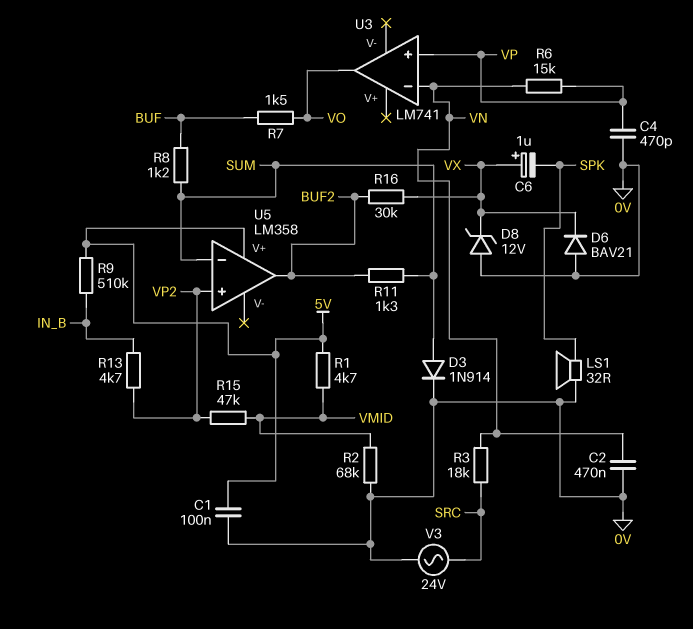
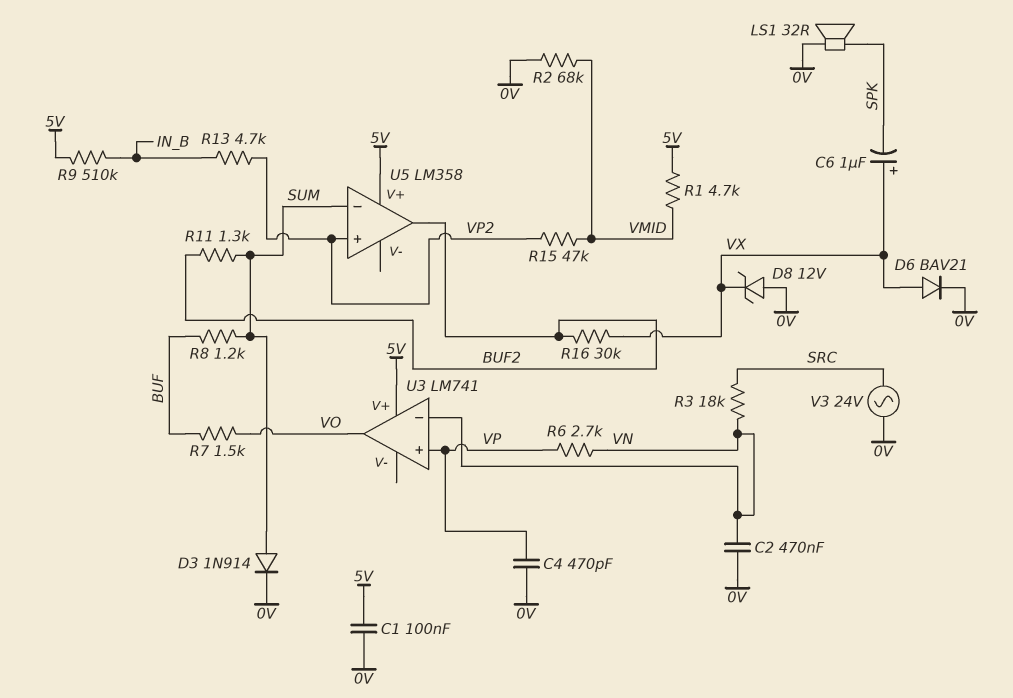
D6: diode BAV21 (A 0V, K VX) -> diode BAV21 (A VX, K 0V)
R6: 15k (VN, VP) -> 2.7k (VN, VP)
U3 pin V+: none -> 5V

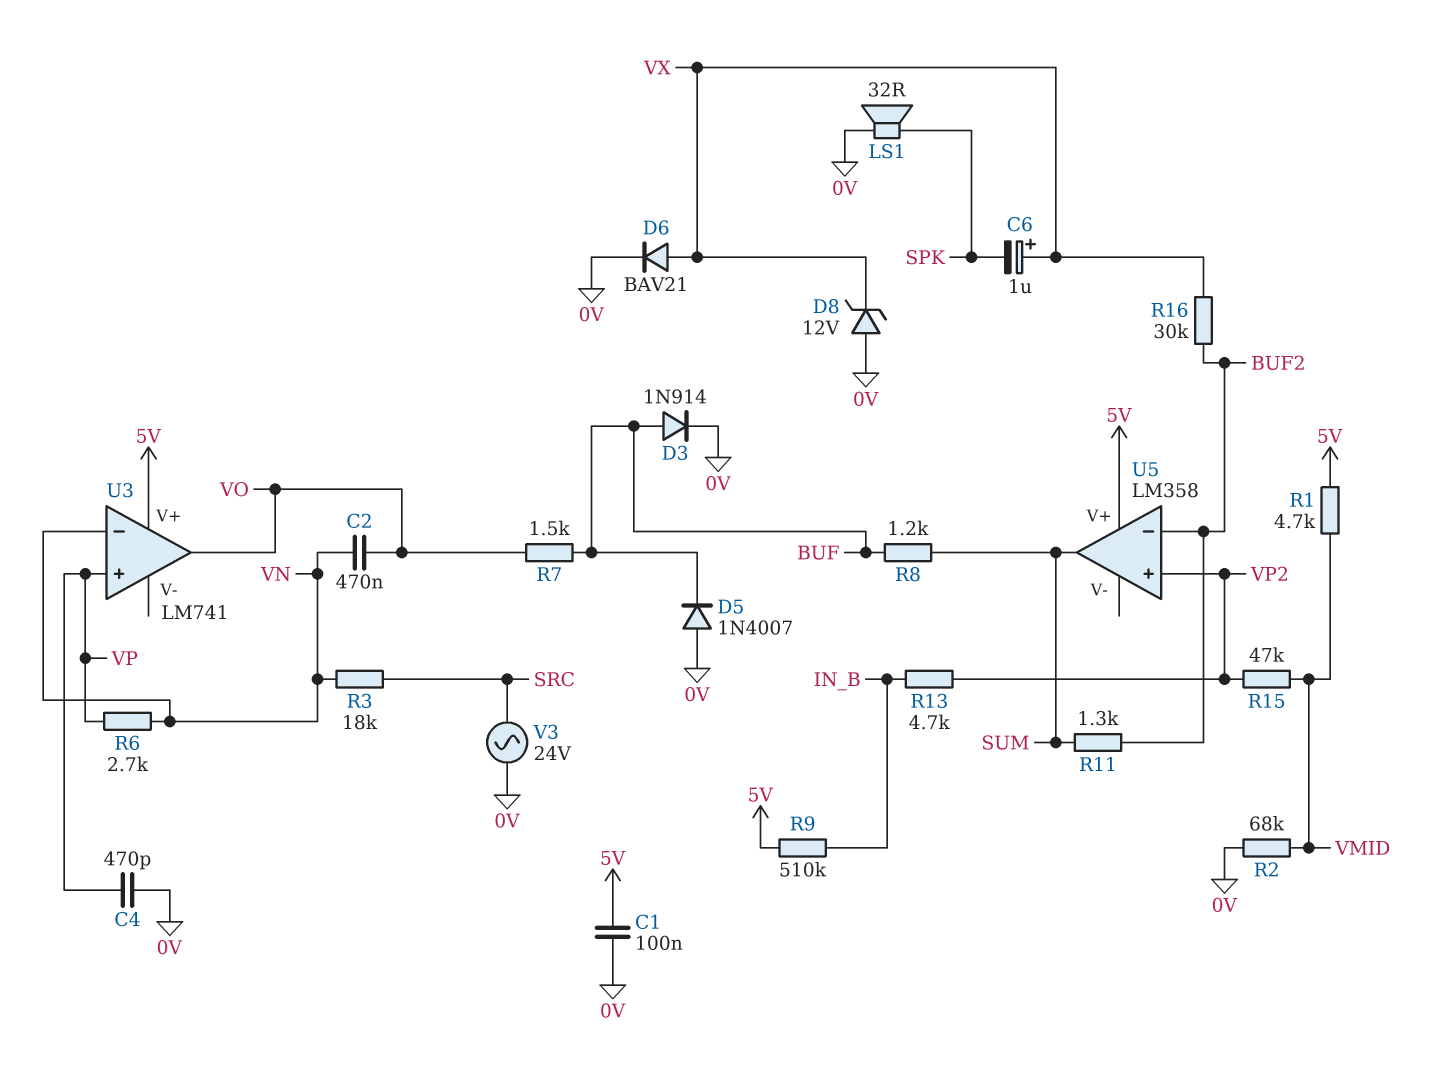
C2: 470nF (0V, VN) -> 470nF (VN, VO)
D3: diode 1N914 (A SUM, K 0V) -> diode 1N914 (A BUF, K 0V)
D5: none -> diode 1N4007 (A 0V, K BUF)
U5 pin in-: SUM -> BUF2
U5 pin out: BUF2 -> SUM

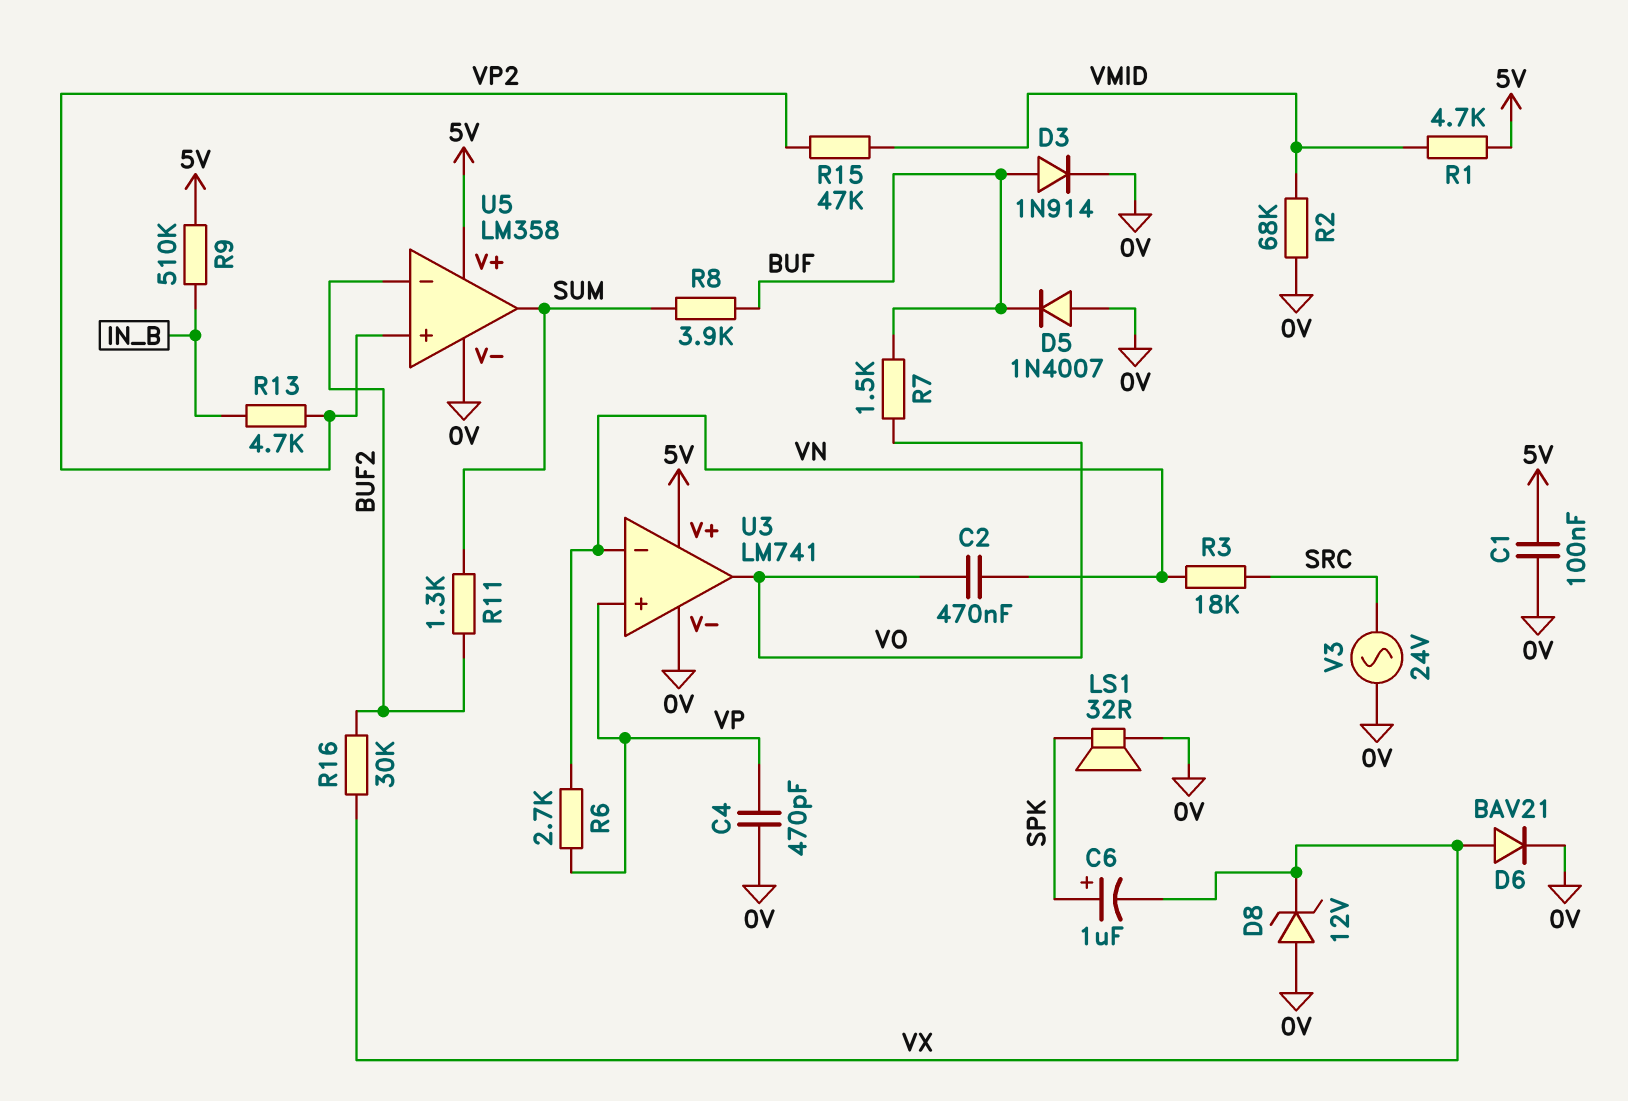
C6: 1uF (plus VX, minus SPK) -> 1uF (plus SPK, minus VX)
R8: 1.2k (BUF, SUM) -> 3.9k (BUF, SUM)
U3 pin V-: none -> 0V
U5 pin V-: none -> 0V

